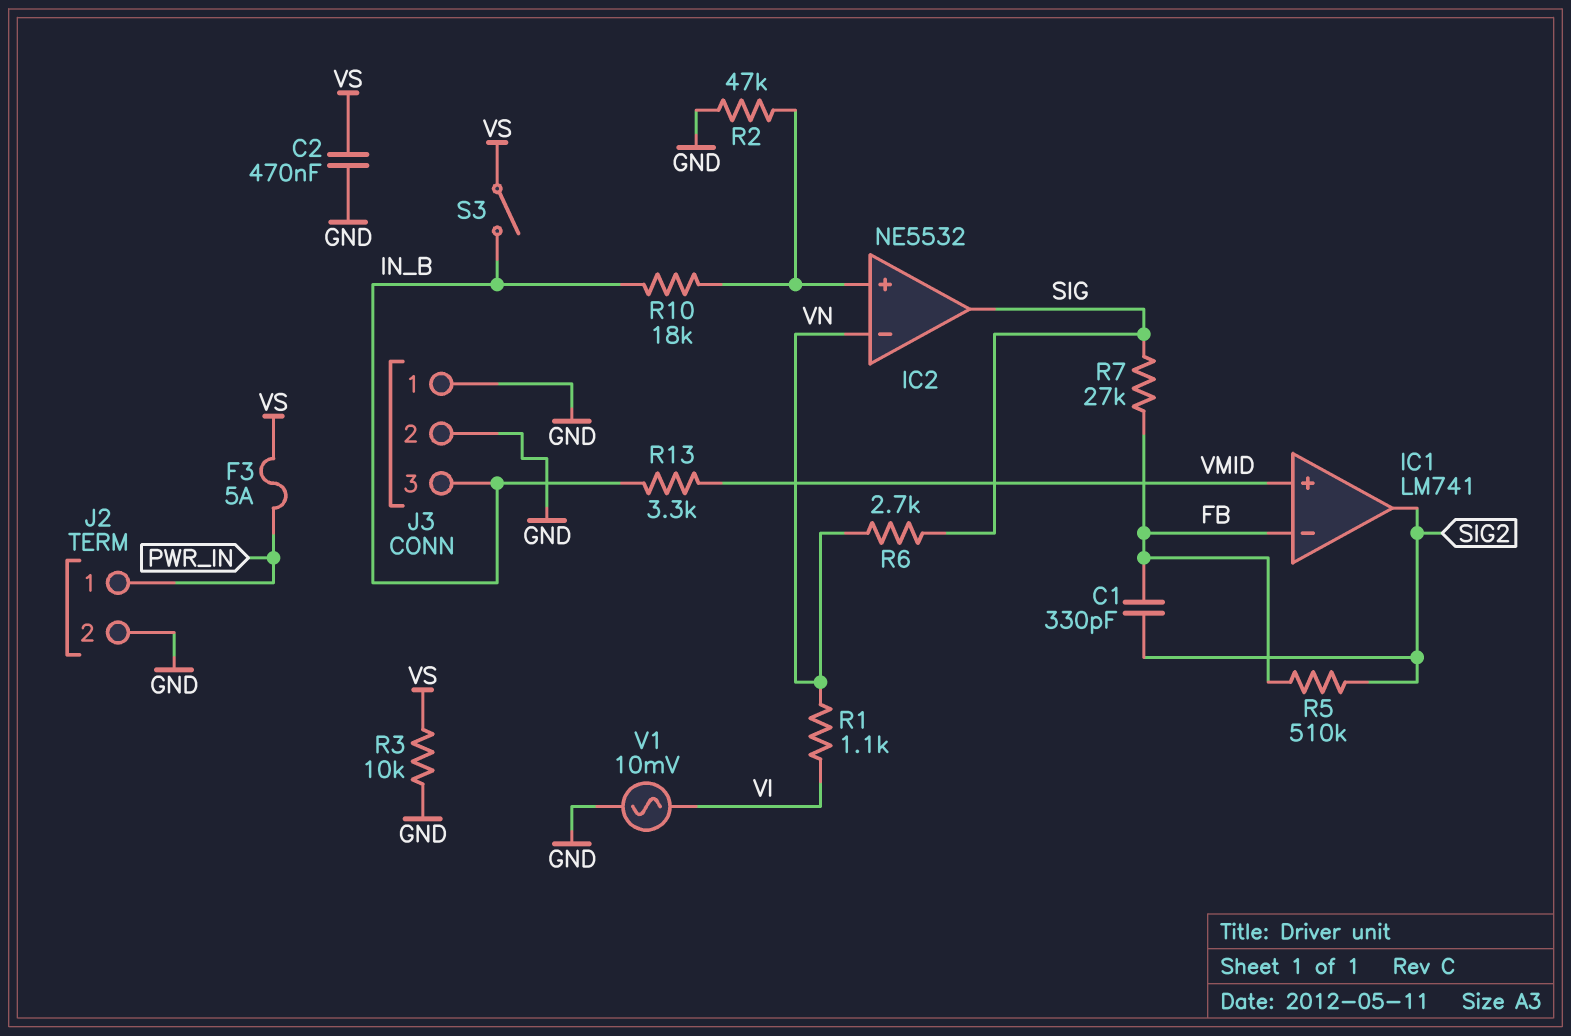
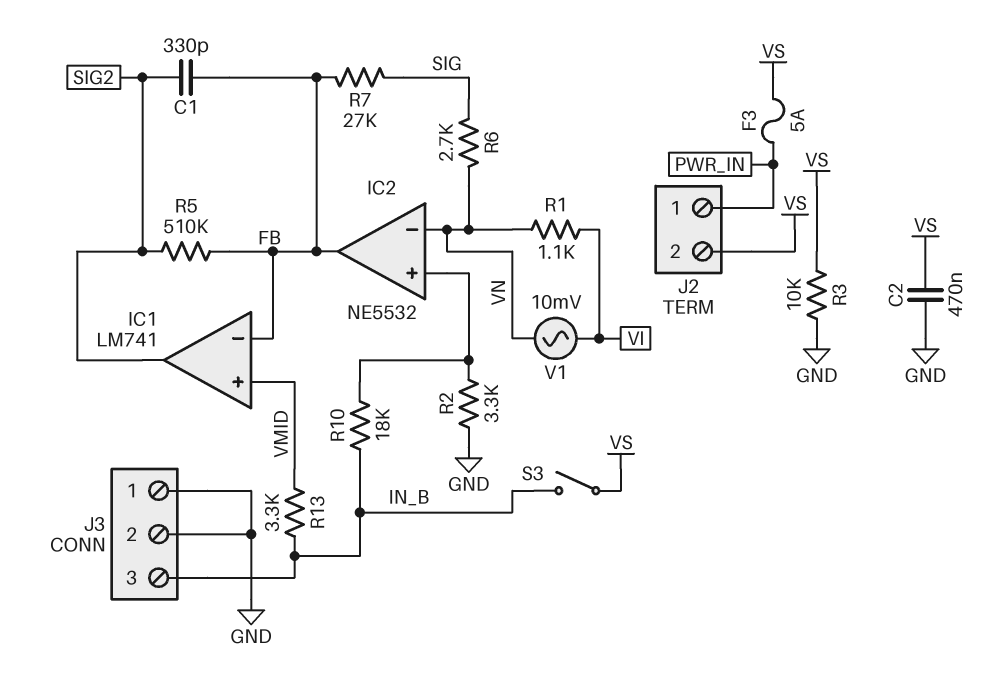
IC2 pin out: SIG -> FB
J2 pin 2: GND -> VS
R2: 47k (GND, IC2/in+) -> 3.3k (GND, IC2/in+)
V1: AC 10mV (GND, VI) -> AC 10mV (VI, VN)

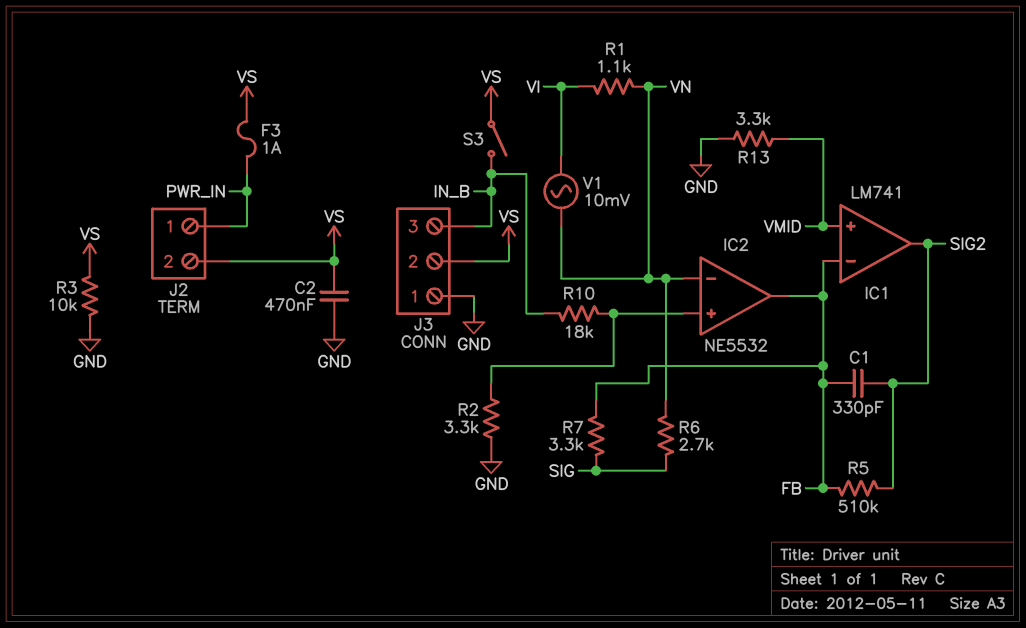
F3: 5A (PWR_IN, VS) -> 1A (PWR_IN, VS)
J3 pin 2: GND -> VS
R7: 27k (FB, SIG) -> 3.3k (FB, SIG)
R13: 3.3k (IN_B, VMID) -> 3.3k (GND, VMID)

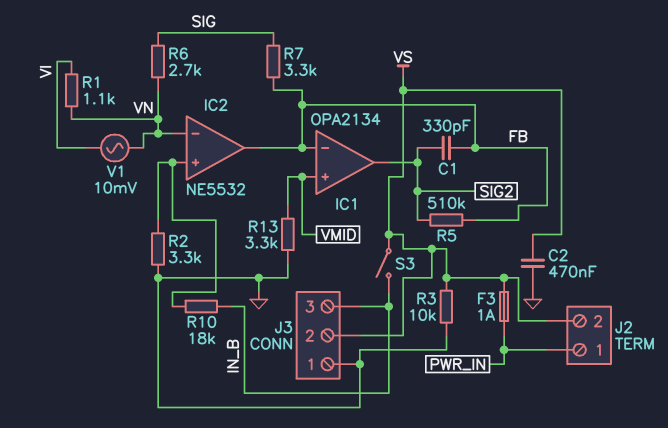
IC1: LM741 -> OPA2134

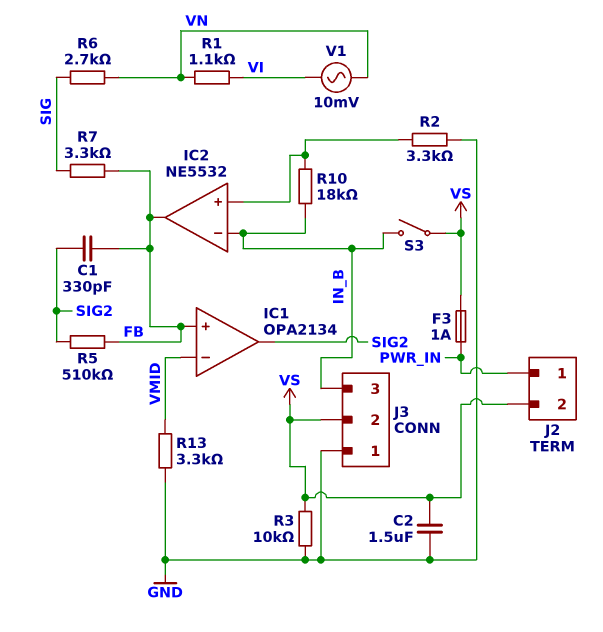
C2: 470nF (GND, VS) -> 1.5uF (GND, VS)
IC1 pin in+: VMID -> FB
IC1 pin in-: FB -> VMID
IC2 pin in-: VN -> IN_B

